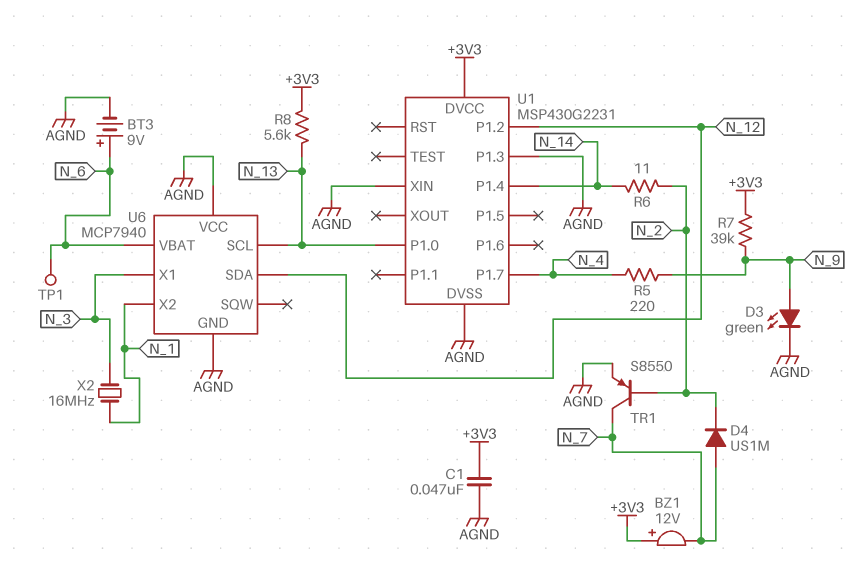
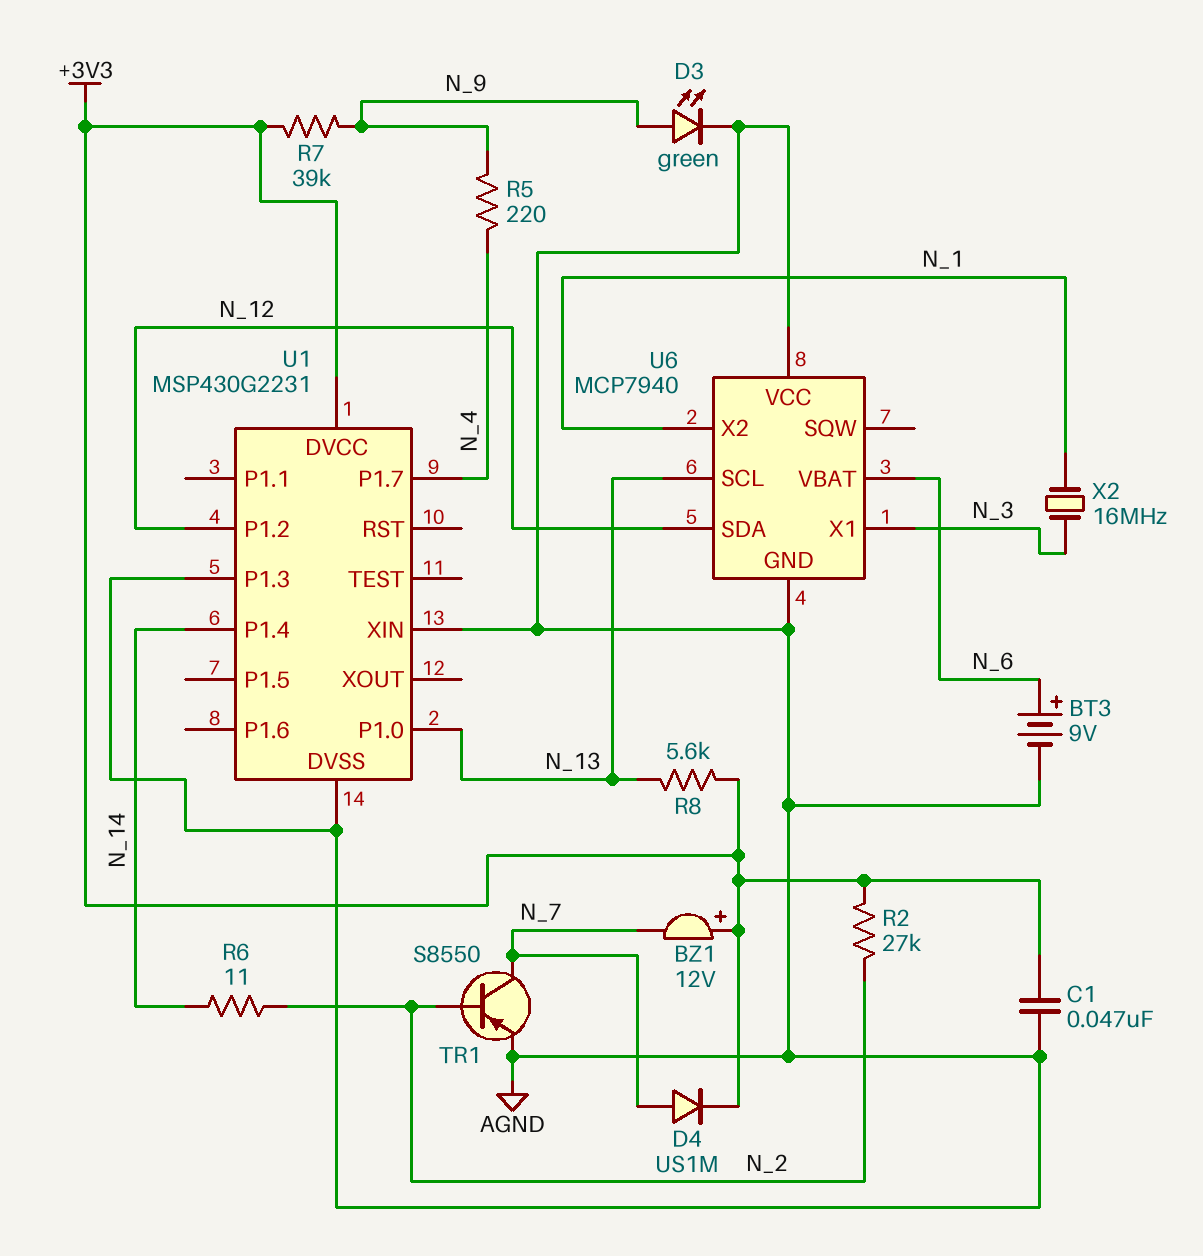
D4: diode US1M (A N_7, K N_2) -> diode US1M (A N_7, K +3V3)
R2: none -> 27k (+3V3, N_2)
TP1: test point (N_6) -> none

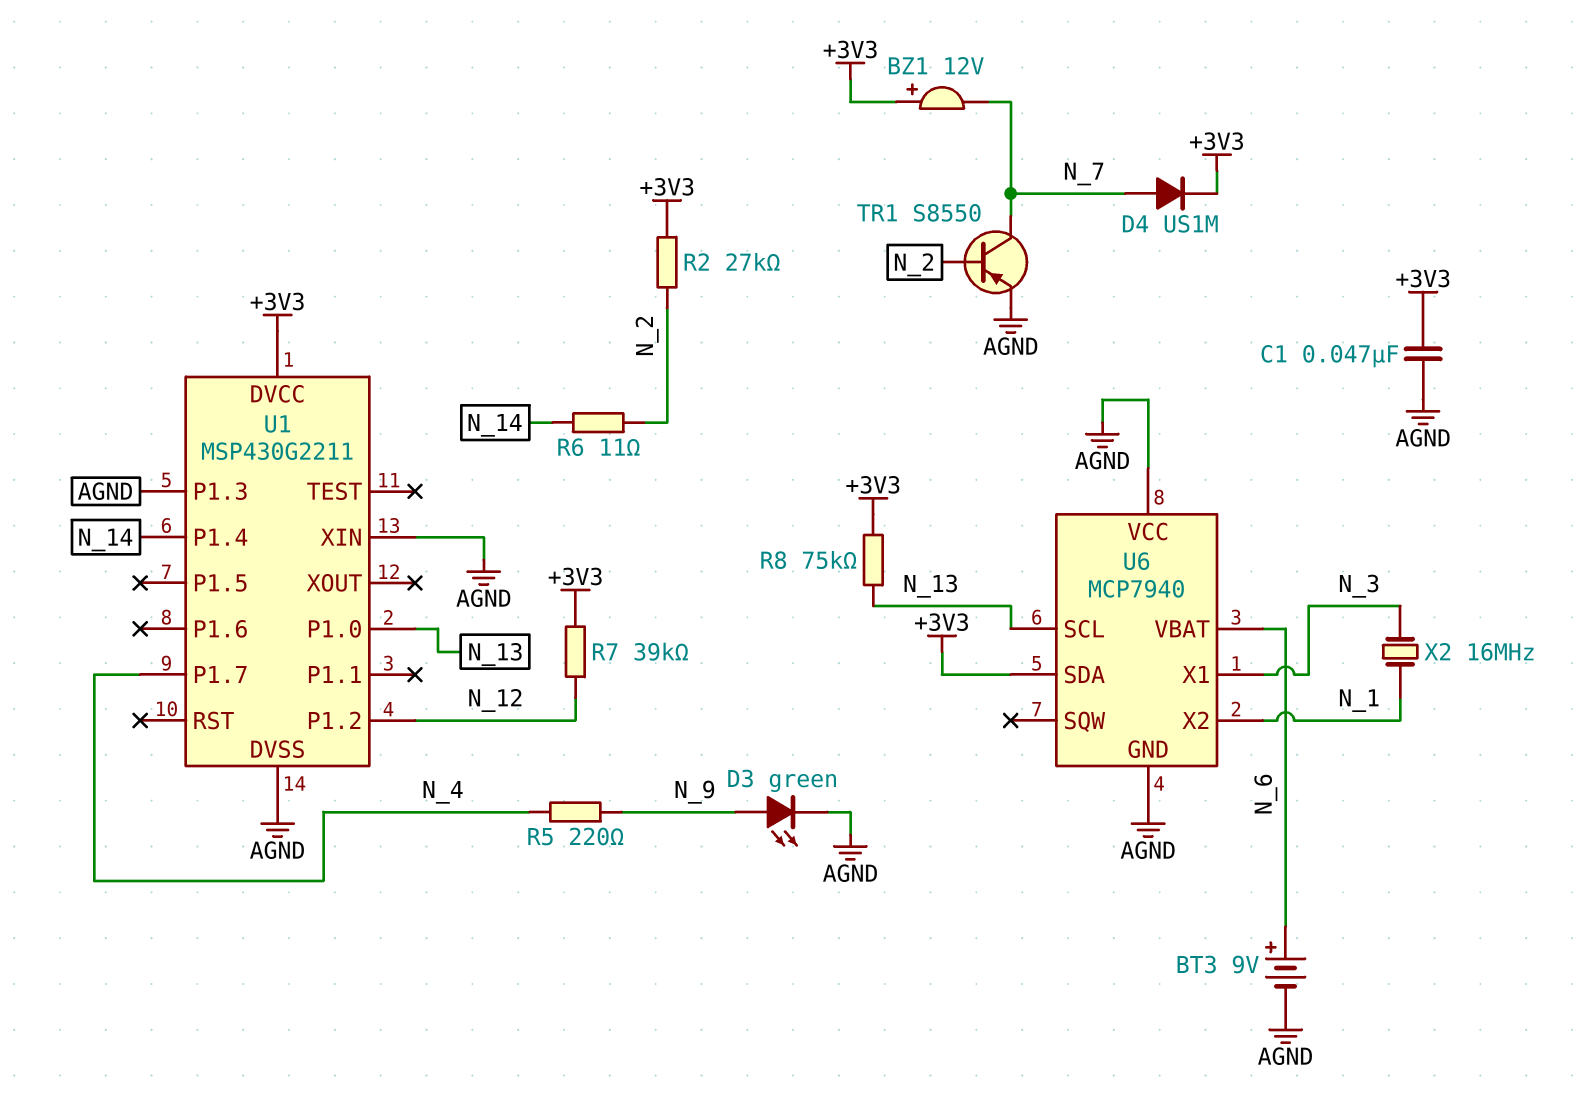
R7: 39k (+3V3, N_9) -> 39k (+3V3, N_12)
R8: 5.6k (+3V3, N_13) -> 75k (+3V3, N_13)
U1: MSP430G2231 -> MSP430G2211
U6 pin SDA: N_12 -> +3V3

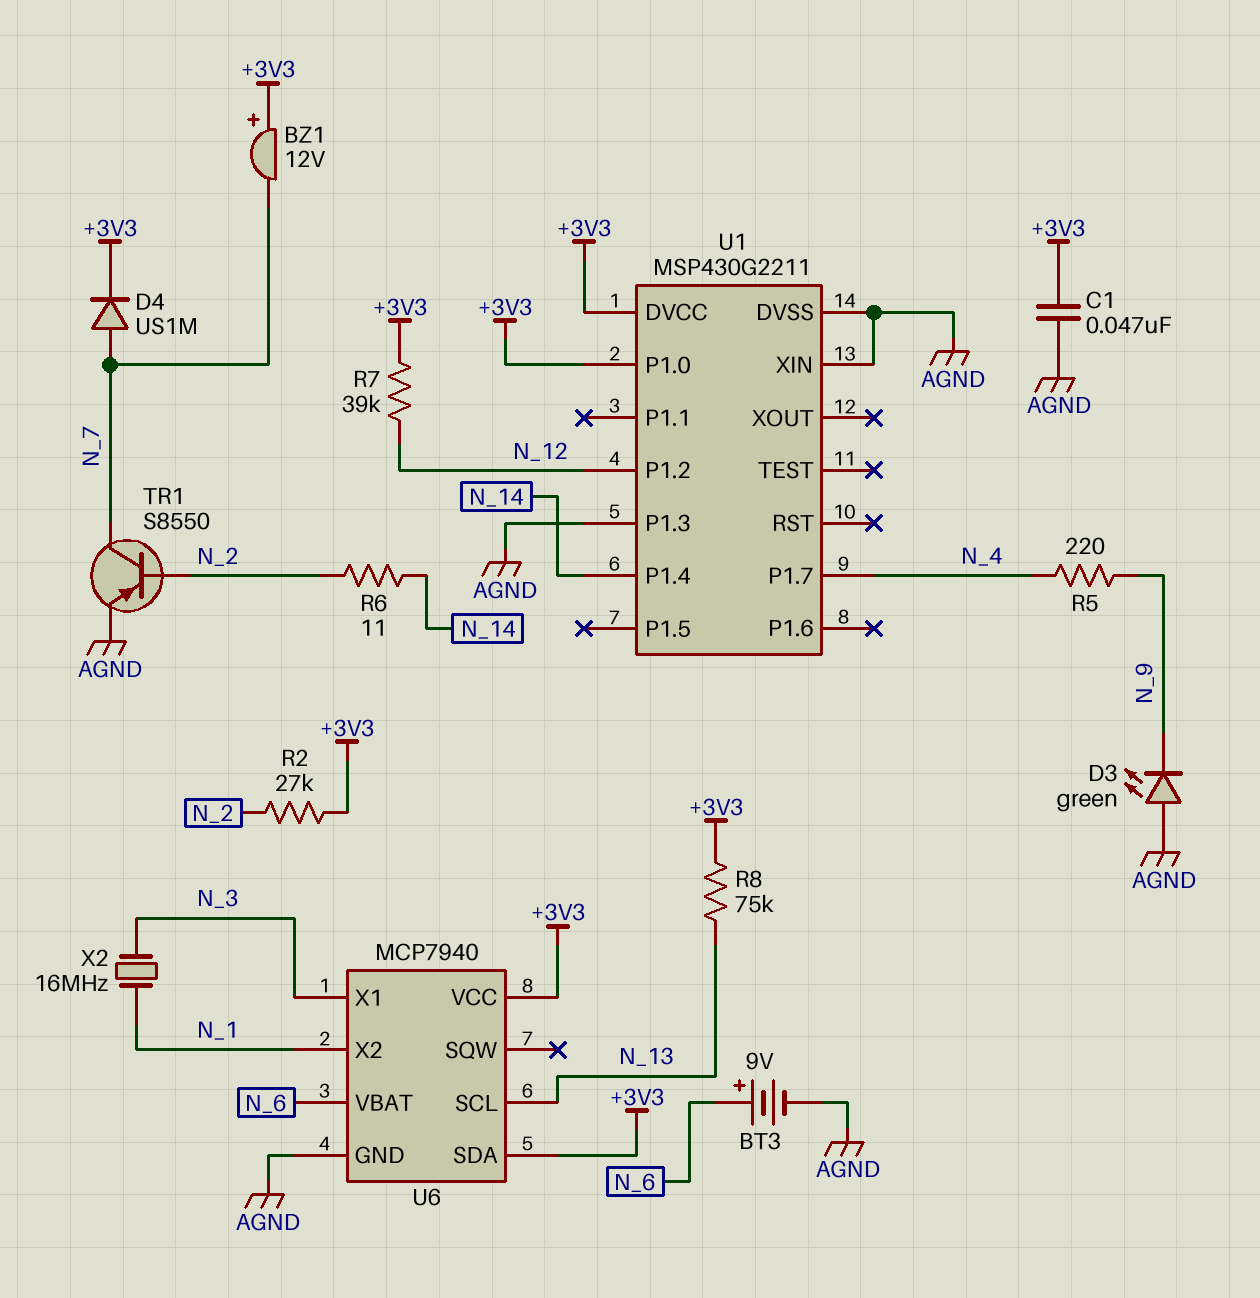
D3: LED green (A N_9, K AGND) -> LED green (A AGND, K N_9)
U1 pin P1.0: N_13 -> +3V3
U6 pin VCC: AGND -> +3V3

